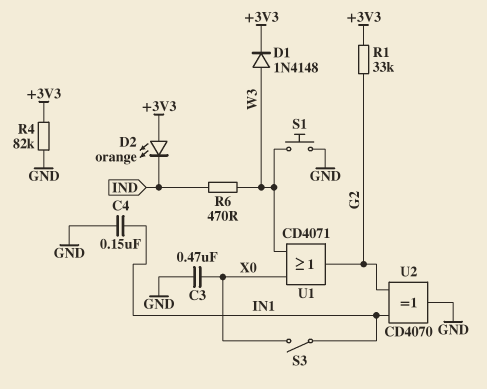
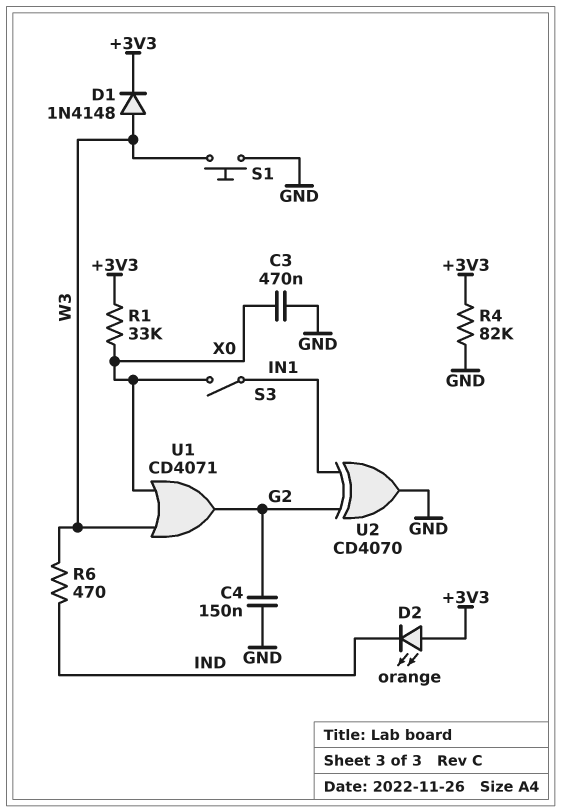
C4: 150nF (GND, IN1) -> 150nF (G2, GND)
R1: 33k (+3V3, G2) -> 33k (+3V3, X0)

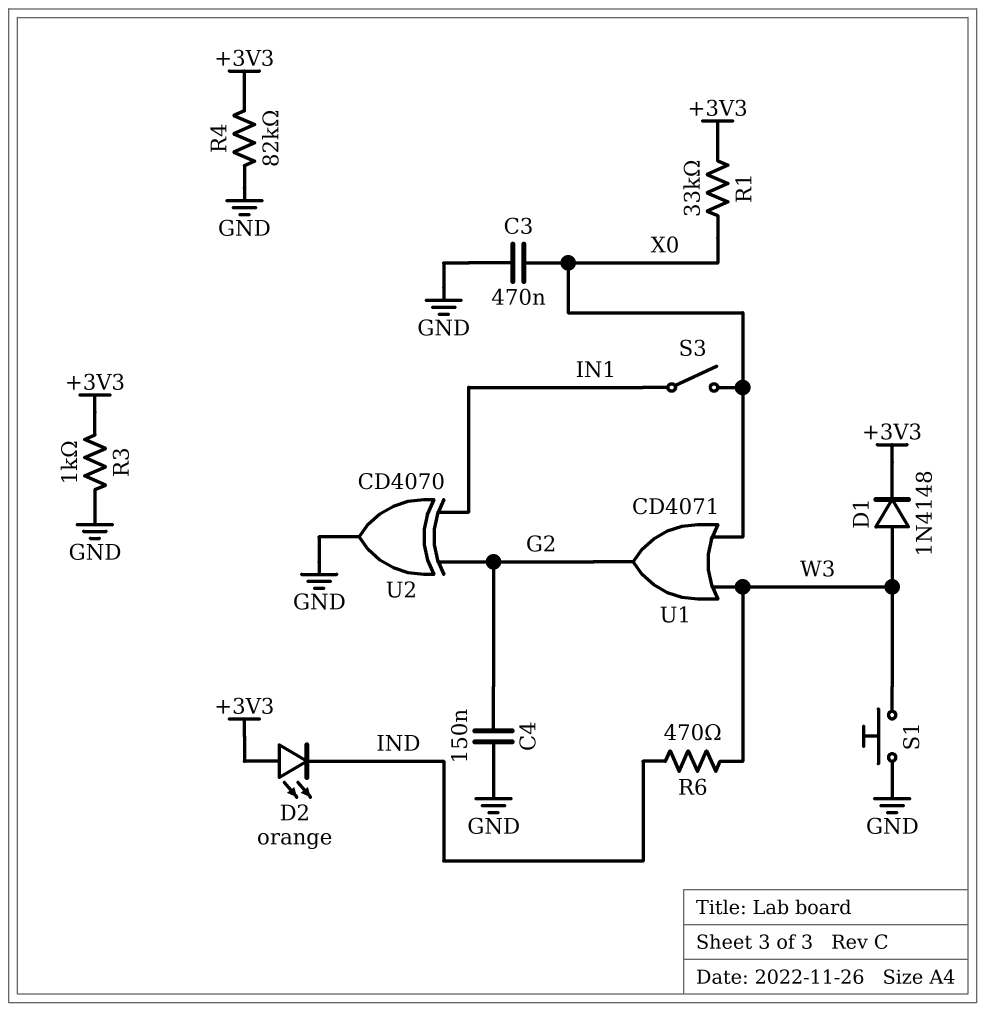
R3: none -> 1k (+3V3, GND)

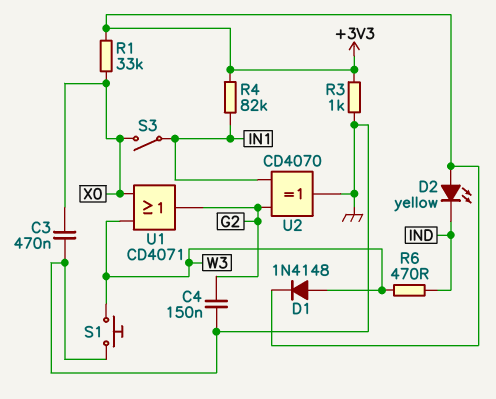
D2: LED orange (A +3V3, K IND) -> LED yellow (A +3V3, K IND)
R4: 82k (+3V3, GND) -> 82k (+3V3, IN1)

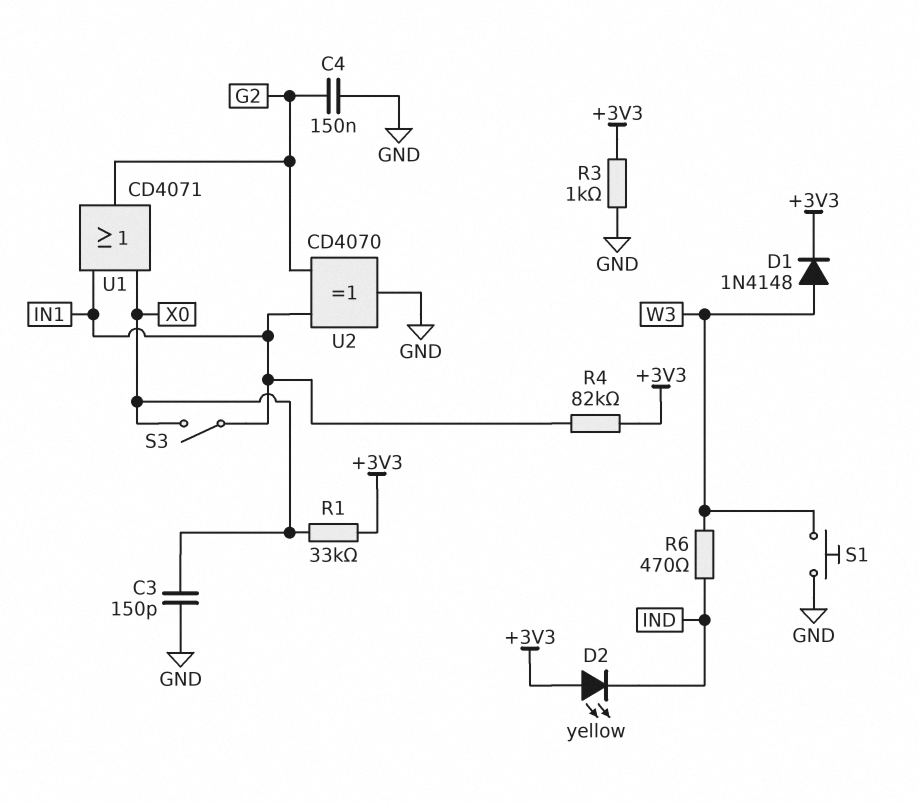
C3: 470nF (GND, X0) -> 150pF (GND, X0)
U1: OR CD4071 (in W3, in X0, out G2) -> OR CD4071 (in IN1, in X0, out G2)

